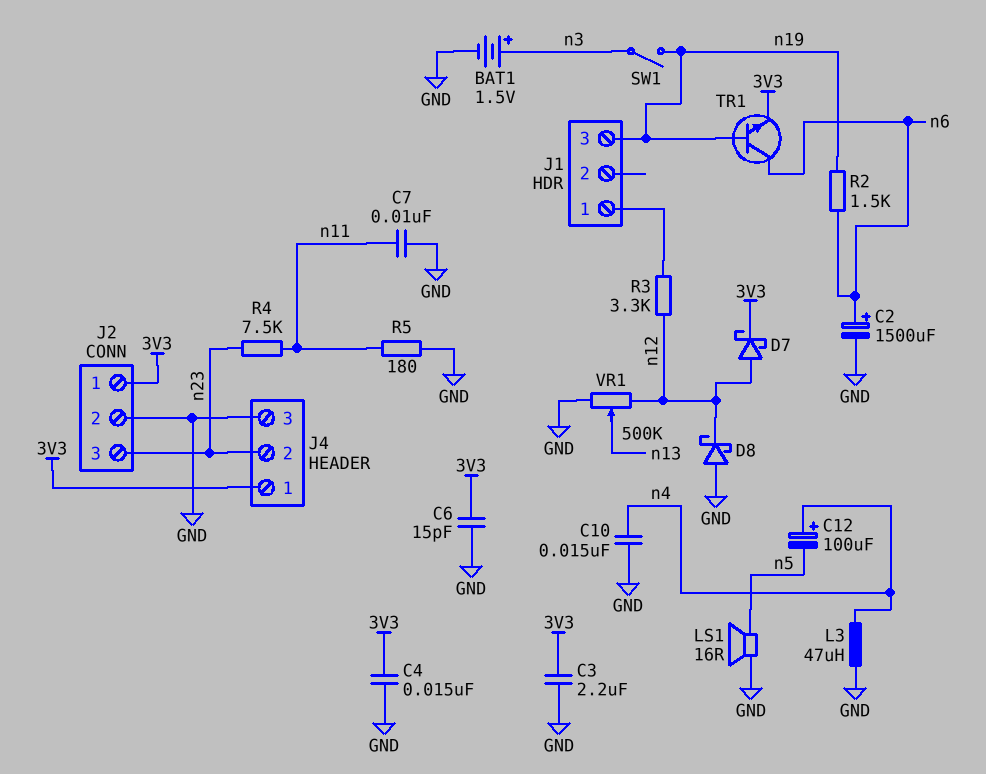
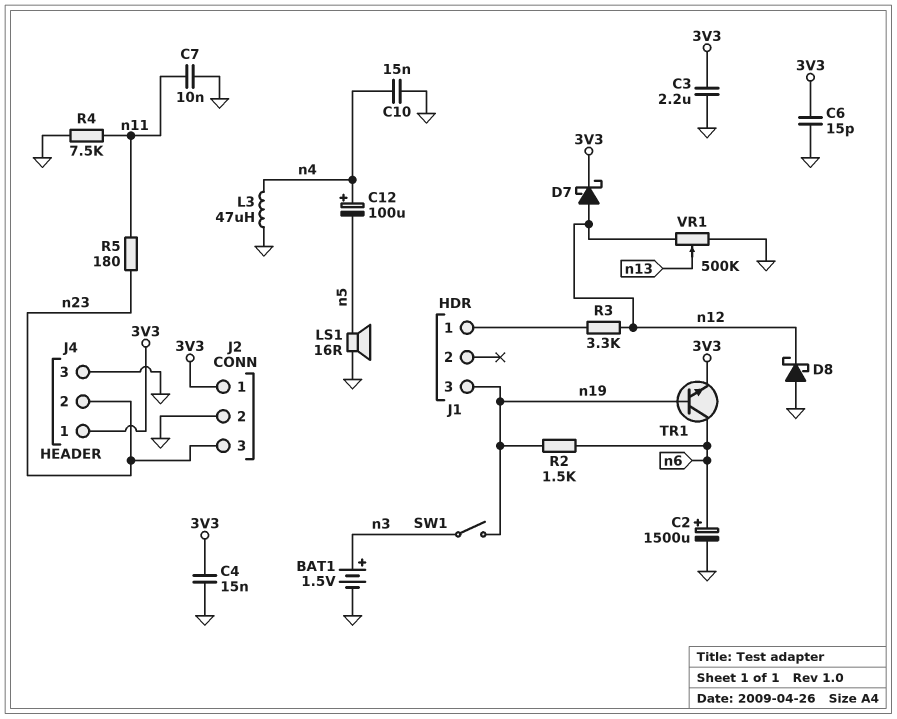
R4: 7.5k (n11, n23) -> 7.5k (GND, n11)
R5: 180 (GND, n11) -> 180 (n11, n23)

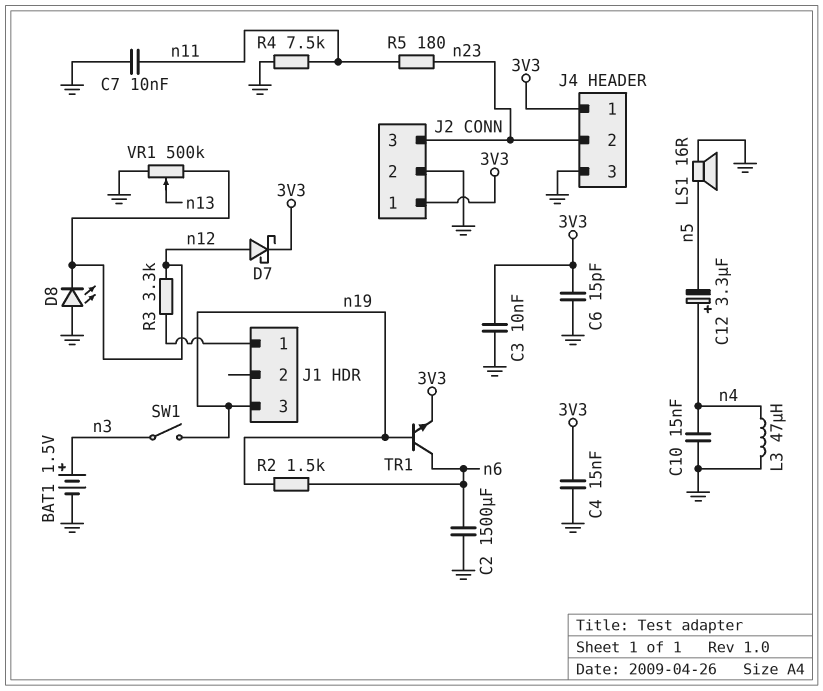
C2: 1500uF (plus n6, minus GND) -> 1500uF (GND, n6)
C3: 2.2uF (3V3, GND) -> 10nF (3V3, GND)
C12: 100uF (plus n4, minus n5) -> 3.3uF (plus n4, minus n5)
D8: schottky (A GND, K n12) -> LED (A GND, K n12)

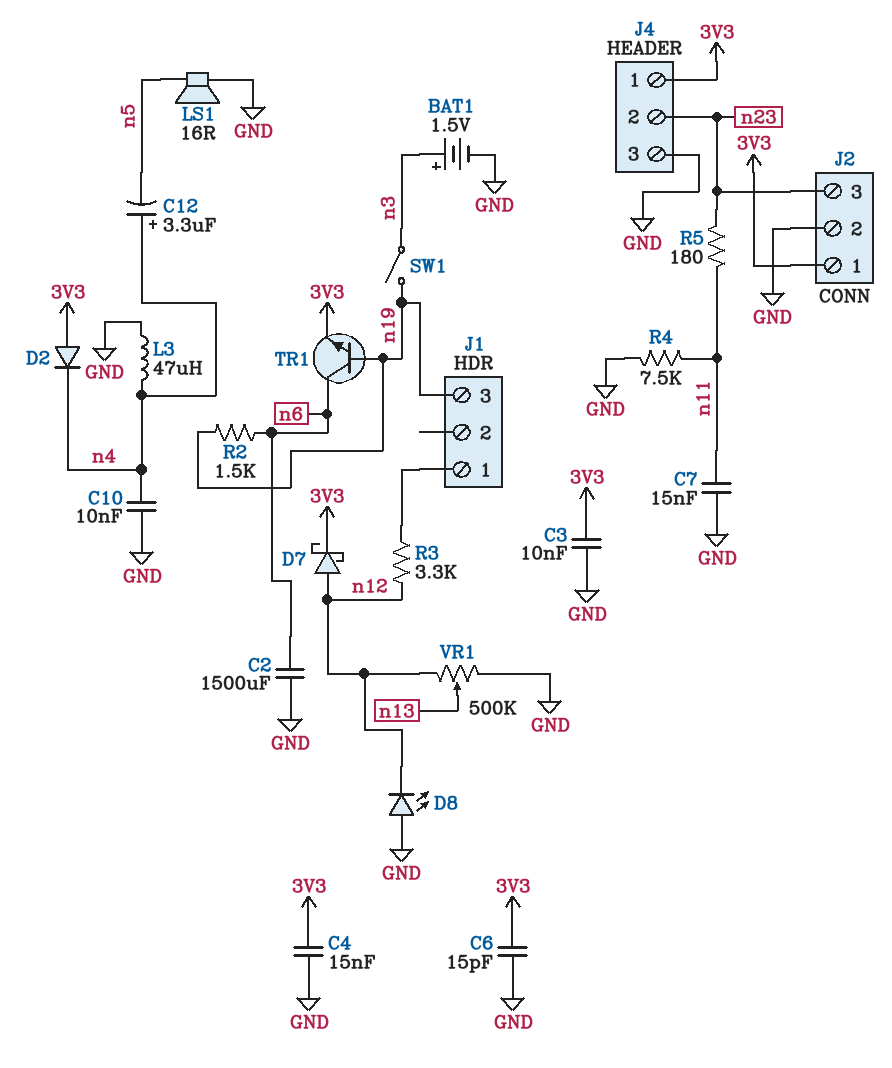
C7: 10nF (GND, n11) -> 15nF (GND, n11)
C10: 15nF (GND, n4) -> 10nF (GND, n4)
D2: none -> diode (A 3V3, K n4)

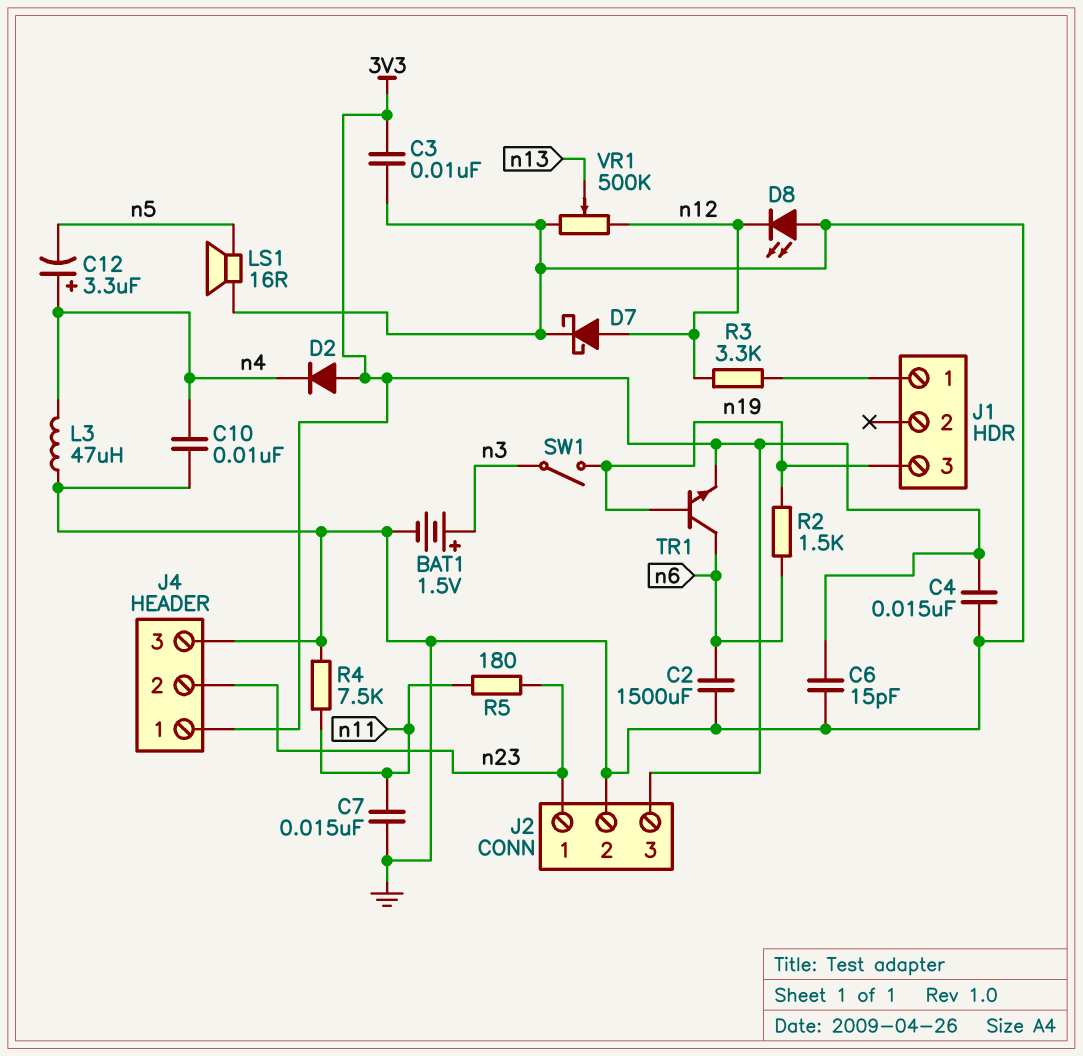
D7: schottky (A n12, K 3V3) -> schottky (A n12, K GND)
J2 pin 1: 3V3 -> n23
J2 pin 3: n23 -> 3V3

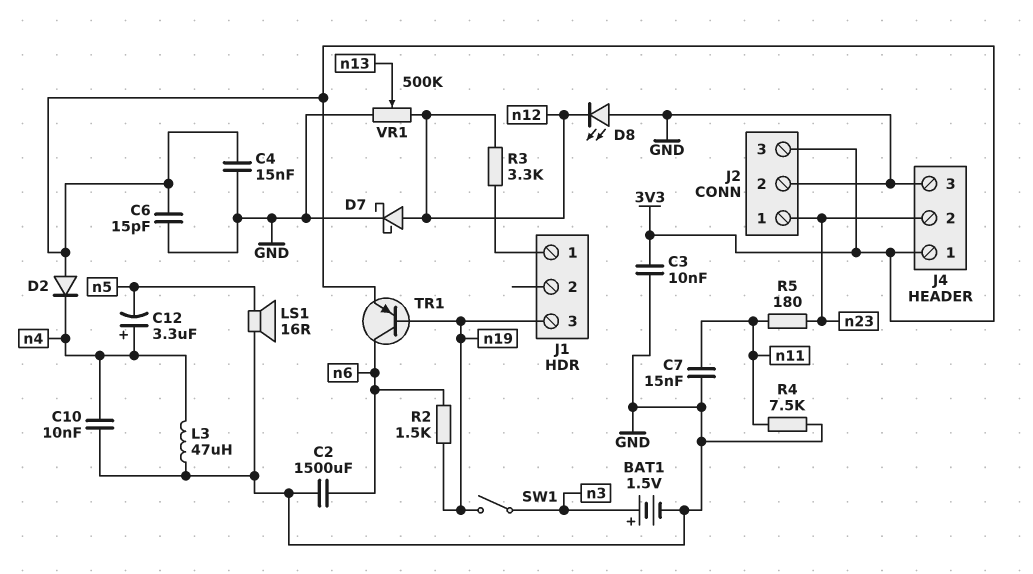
TR1: NPN (B n19, C n6, E 3V3) -> PNP (B n19, C n6, E 3V3)

